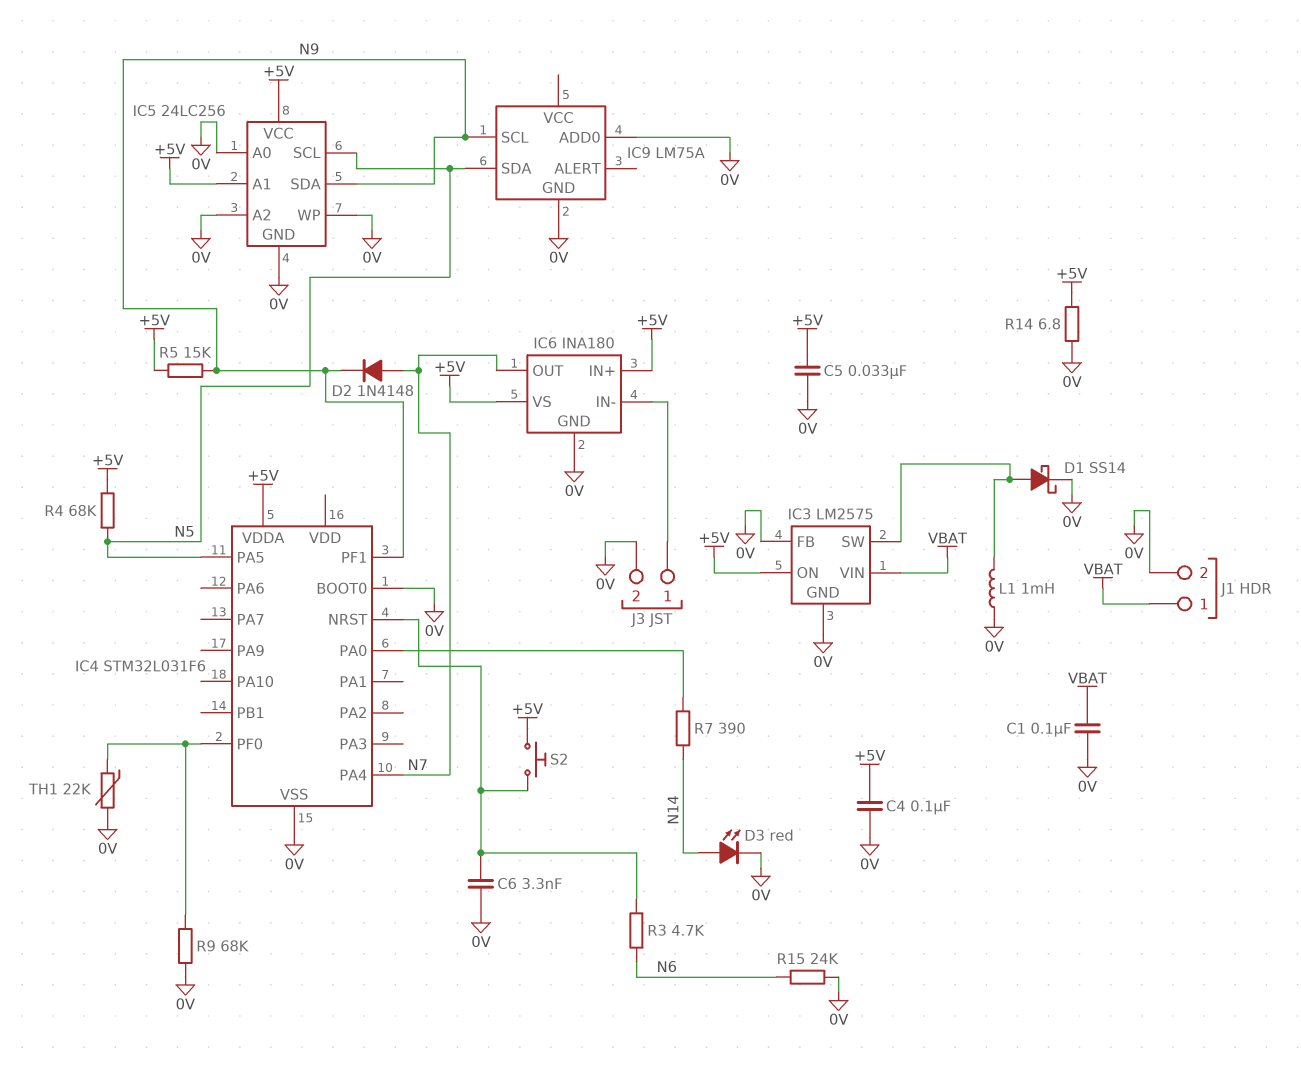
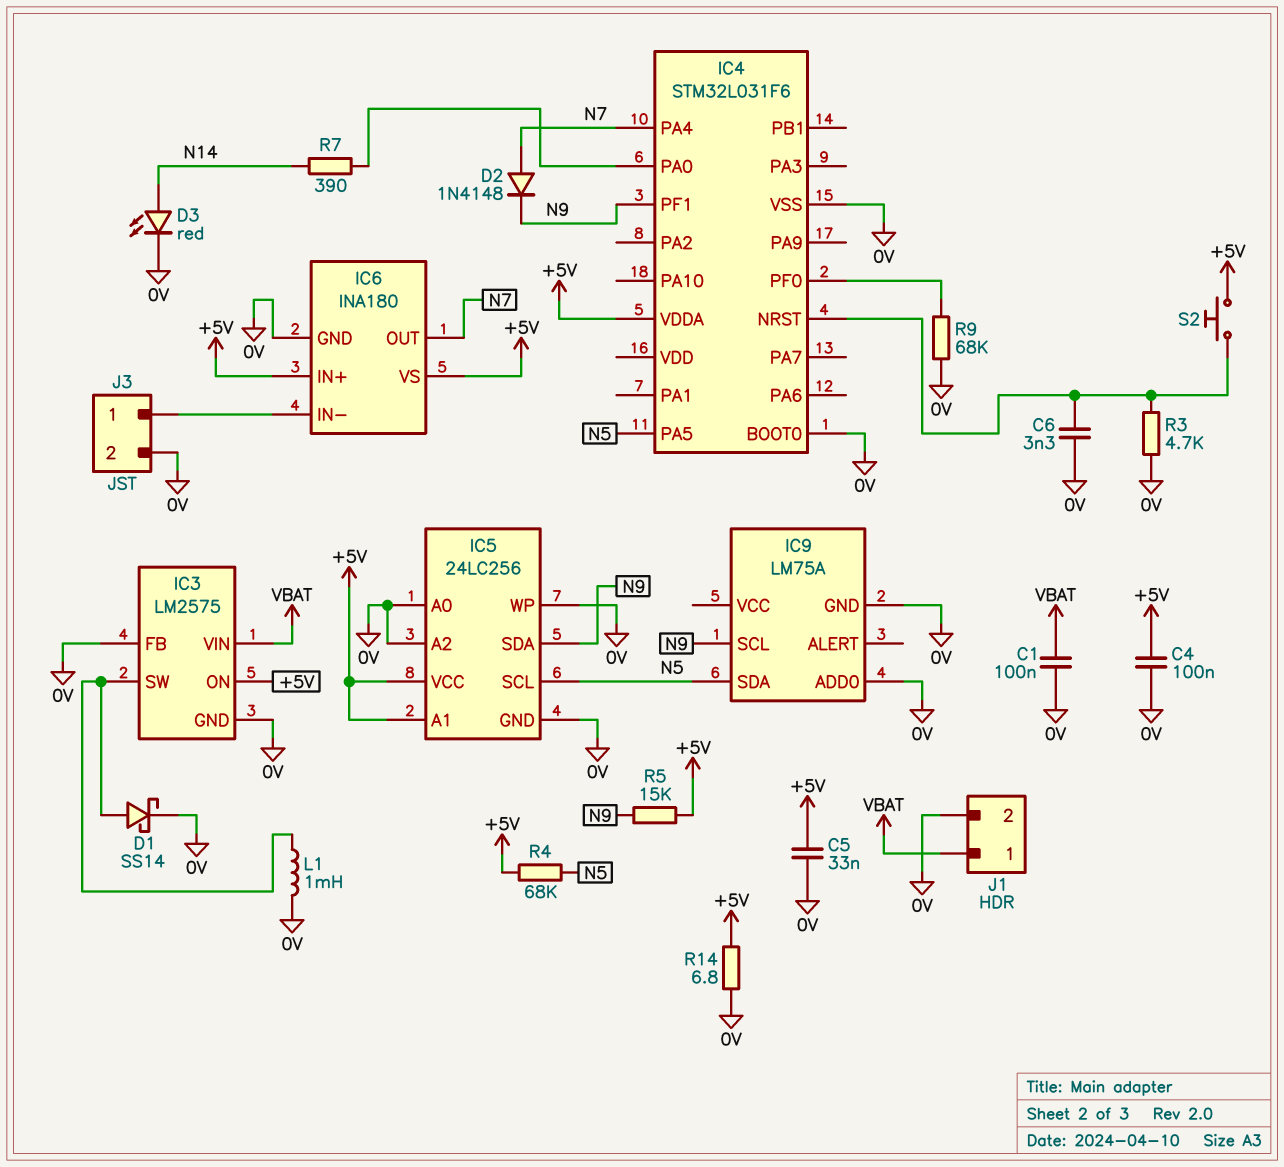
R3: 4.7k (IC4/NRST, N6) -> 4.7k (0V, IC4/NRST)
R15: 24k (0V, N6) -> none
TH1: 22k (0V, IC4/PF0) -> none

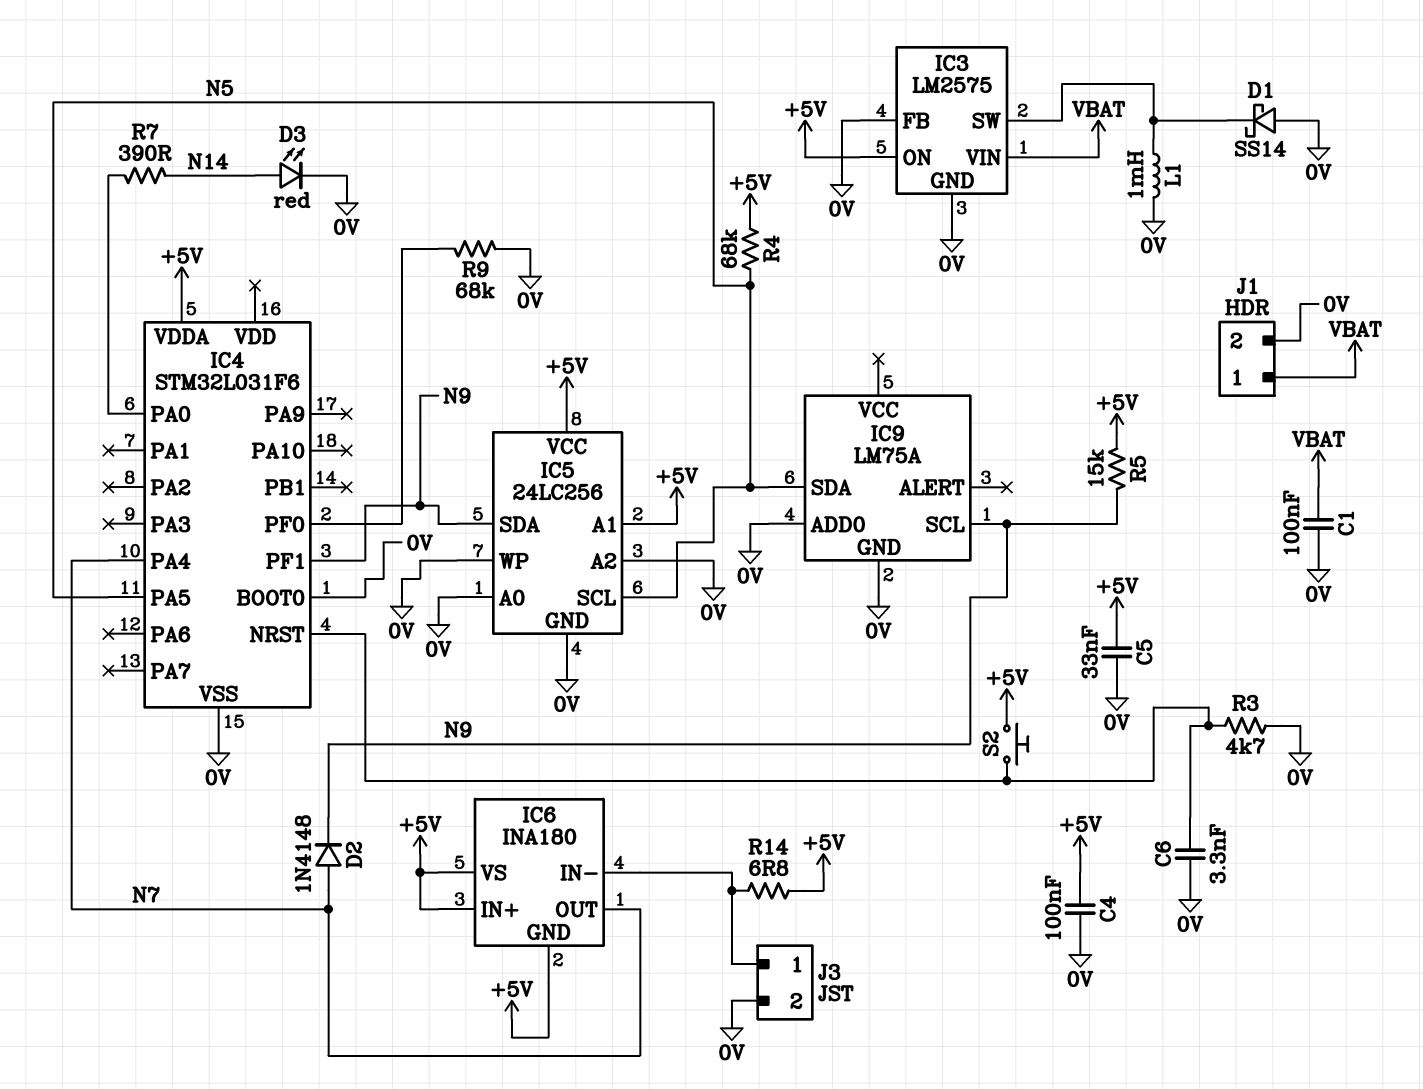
D1: schottky SS14 (A IC3/SW, K 0V) -> schottky SS14 (A 0V, K IC3/SW)
IC6 pin GND: 0V -> +5V
R14: 6.8 (+5V, 0V) -> 6.8 (+5V, IC6/IN-)

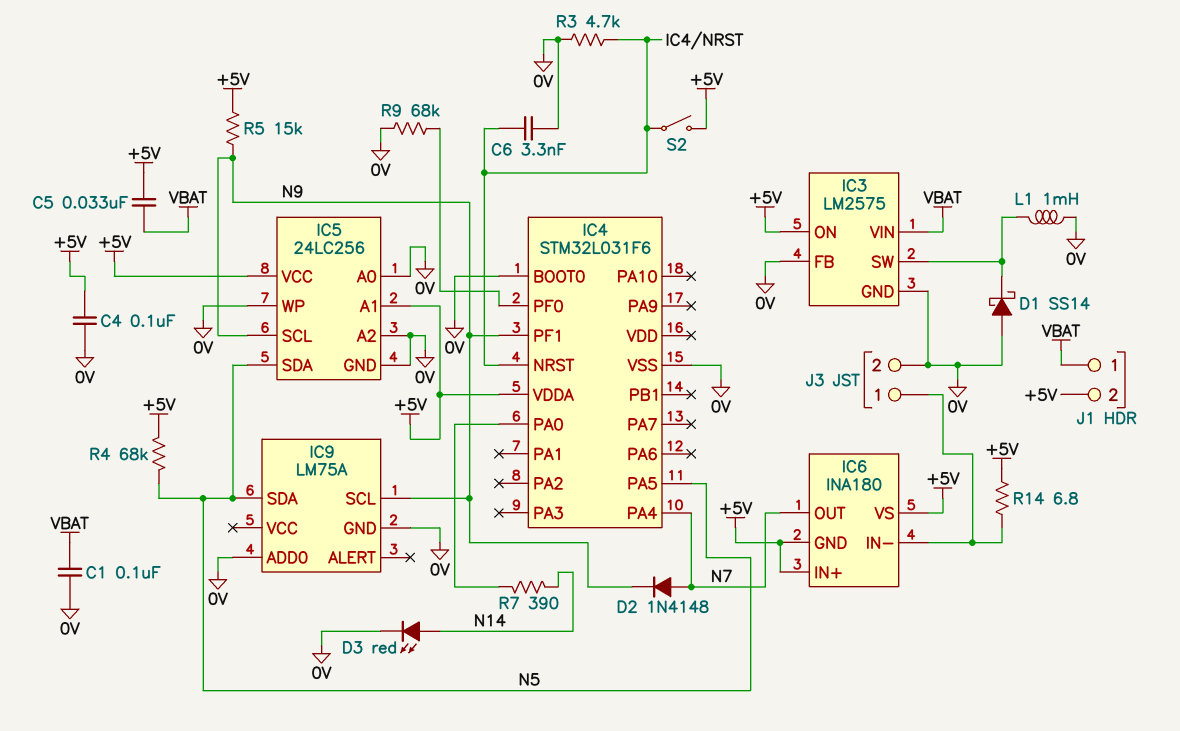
C5: 33nF (+5V, 0V) -> 33nF (+5V, VBAT)
IC5 pin SCL: N5 -> N9
IC5 pin SDA: N9 -> N5
J1 pin 2: 0V -> +5V
S2: button (+5V, IC4/NRST) -> switch (+5V, IC4/NRST)

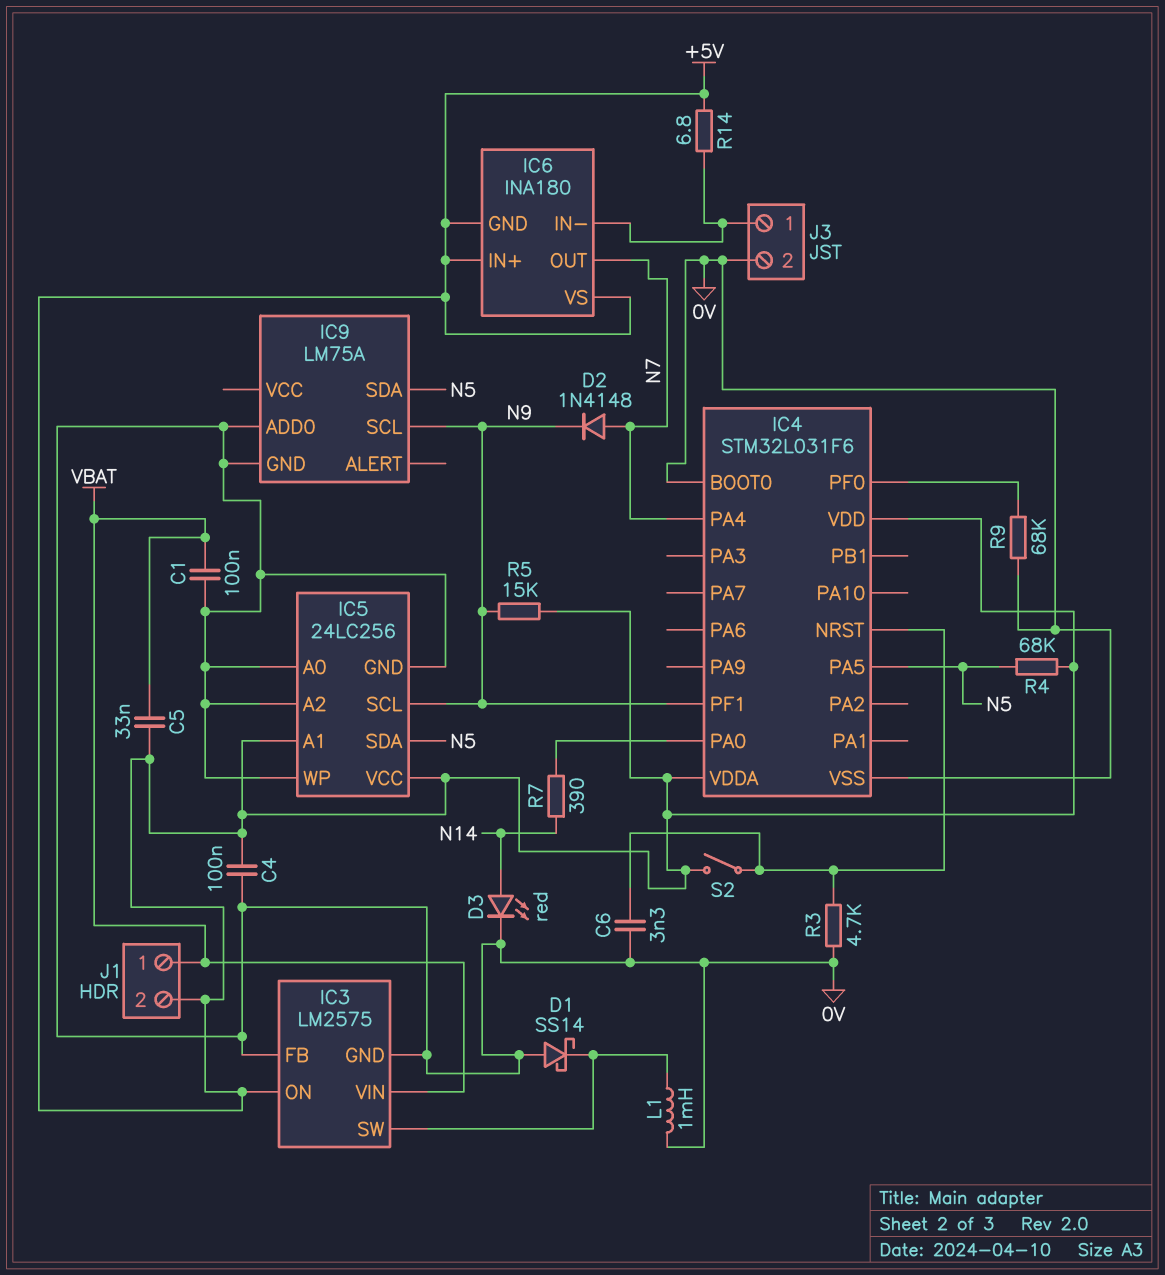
IC4 pin VDD: none -> +5V

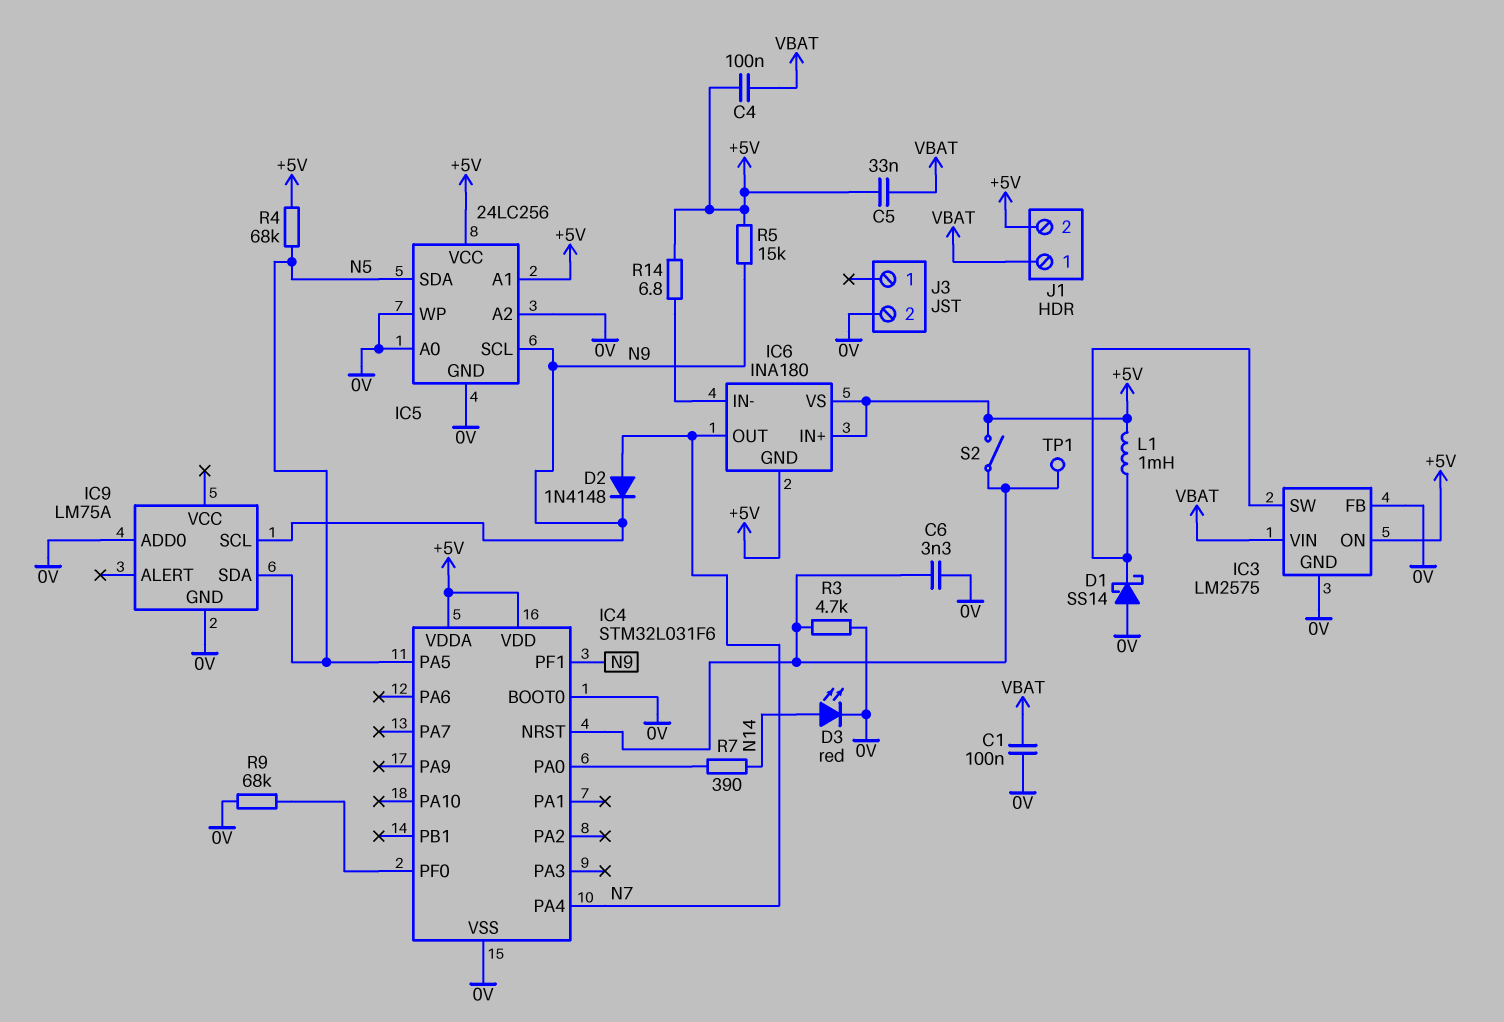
C4: 100nF (+5V, 0V) -> 100nF (+5V, VBAT)
J3 pin 1: IC6/IN- -> none
L1: 1mH (0V, IC3/SW) -> 1mH (+5V, IC3/SW)
TP1: none -> test point (IC4/NRST)

